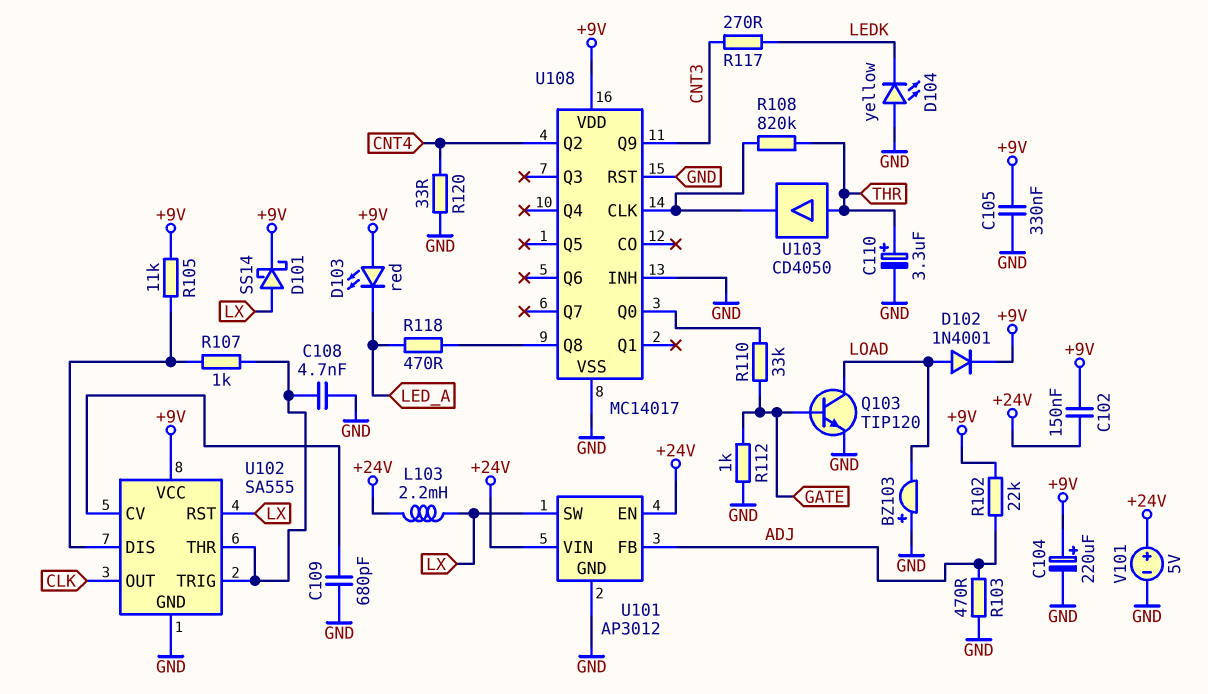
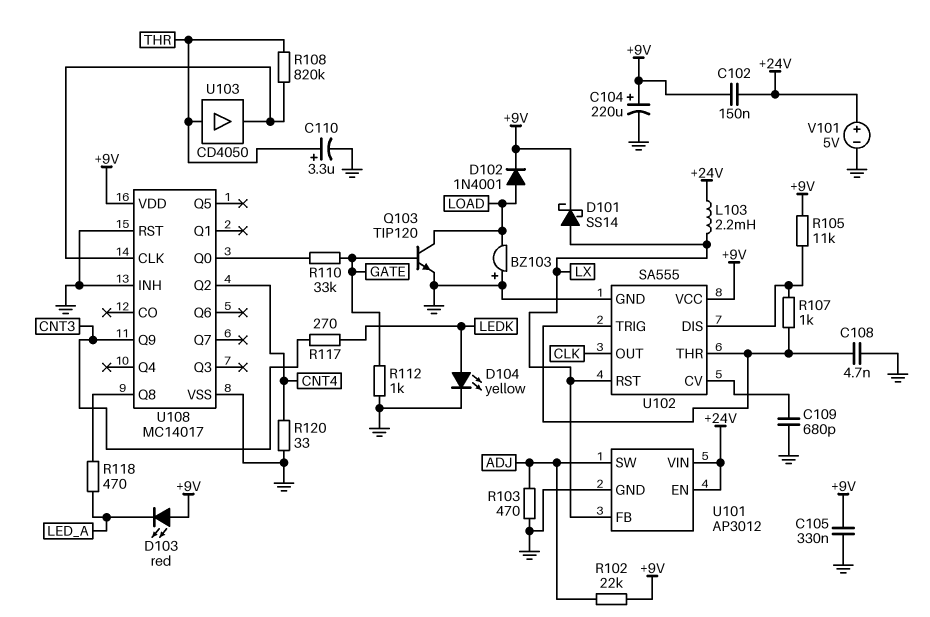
D104: LED yellow (A GND, K LEDK) -> LED yellow (A LEDK, K GND)
U101 pin FB: ADJ -> LX
U101 pin SW: LX -> ADJ

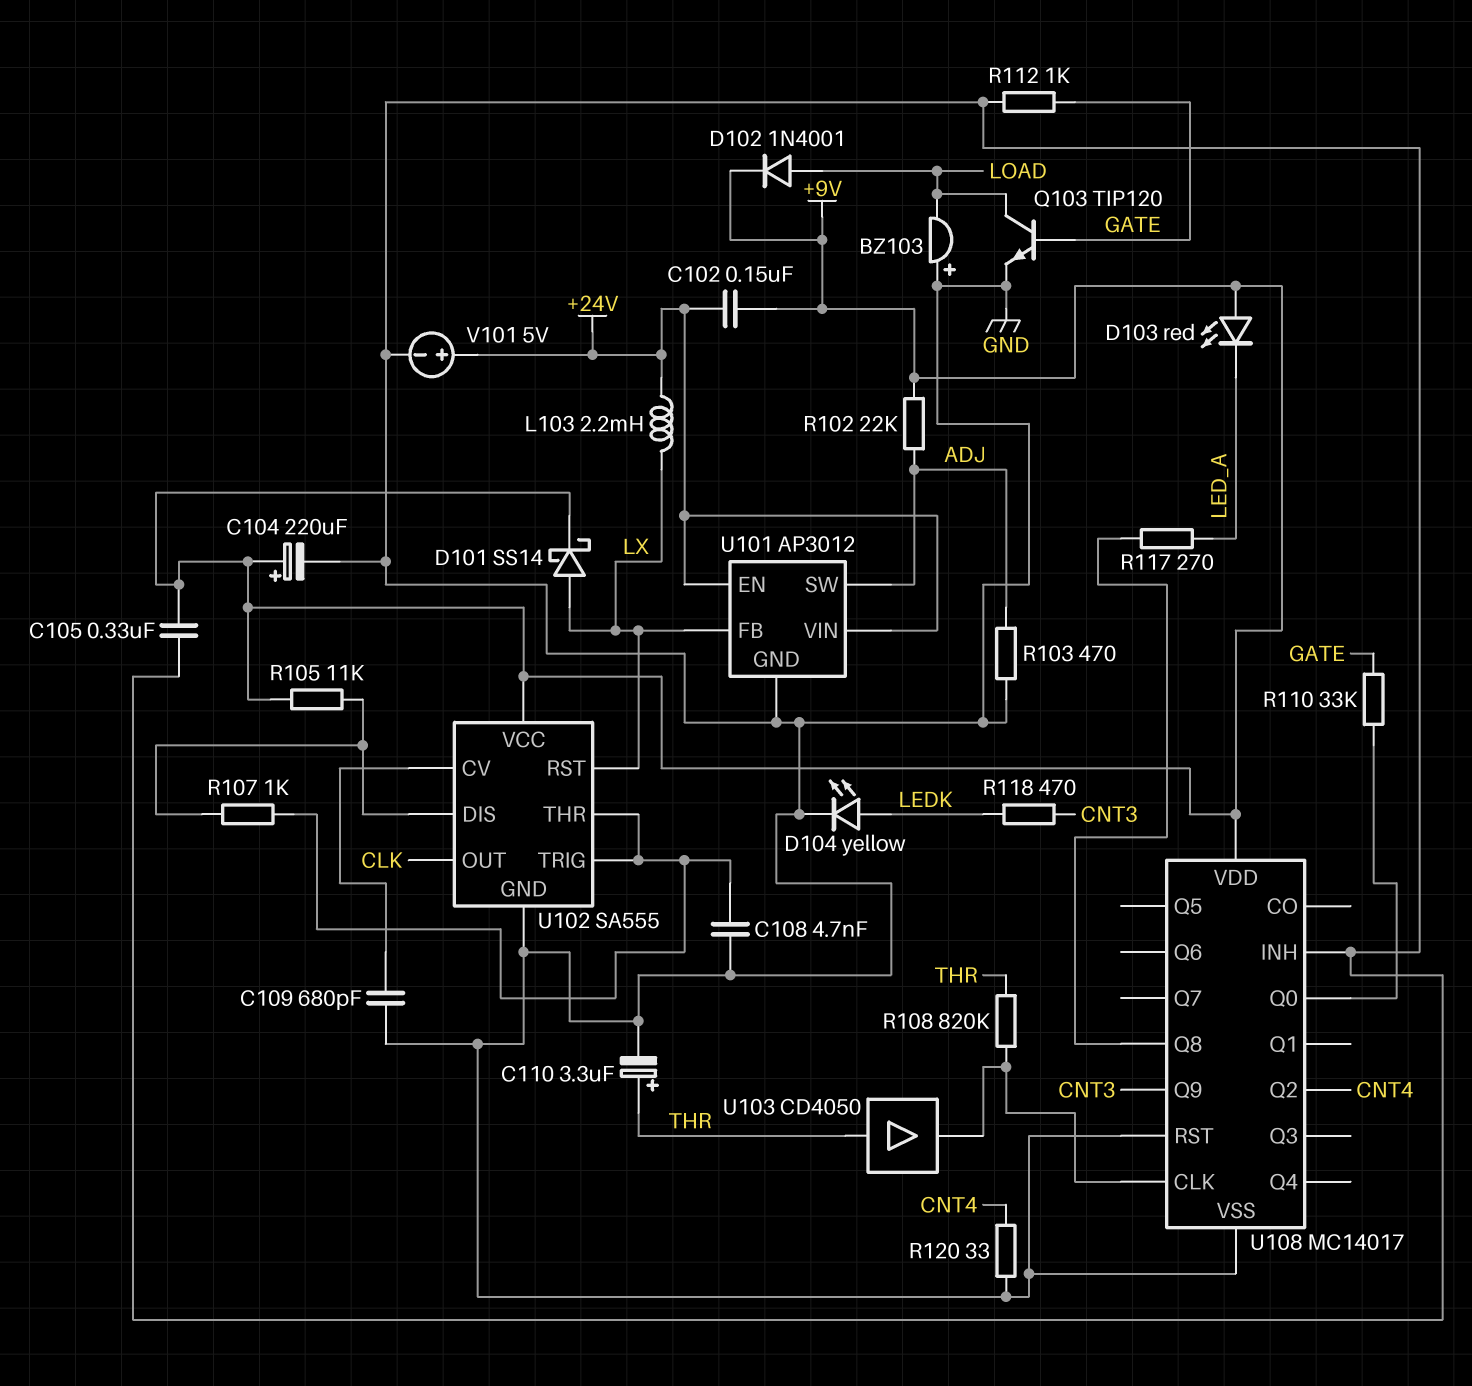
R117: 270 (CNT3, LEDK) -> 270 (LED_A, U108/Q8)
R118: 470 (LED_A, U108/Q8) -> 470 (CNT3, LEDK)

